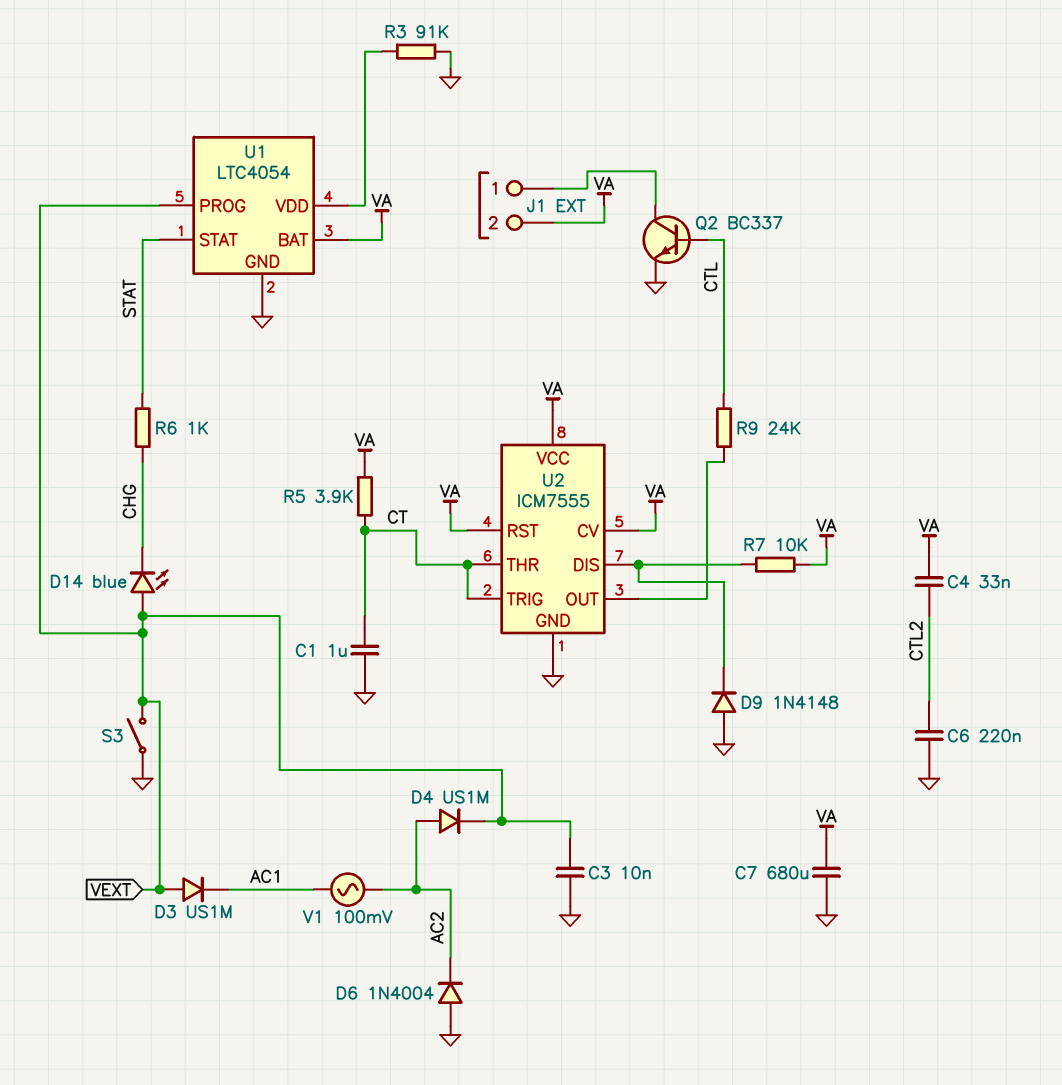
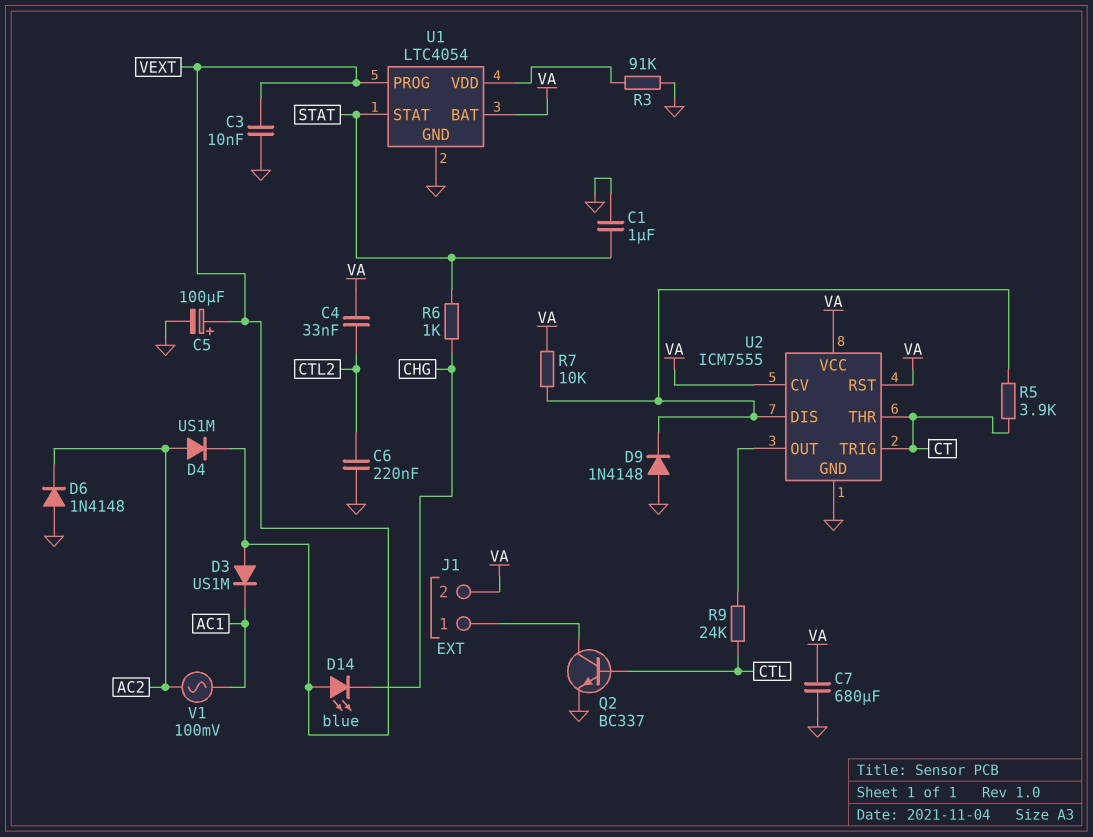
C1: 1uF (CT, GND) -> 1uF (GND, STAT)
C5: none -> 100uF (plus VEXT, minus GND)
D6: diode 1N4004 (A GND, K AC2) -> diode 1N4148 (A GND, K AC2)
R5: 3.9k (CT, VA) -> 3.9k (CT, U2/DIS)
S3: switch (GND, VEXT) -> none

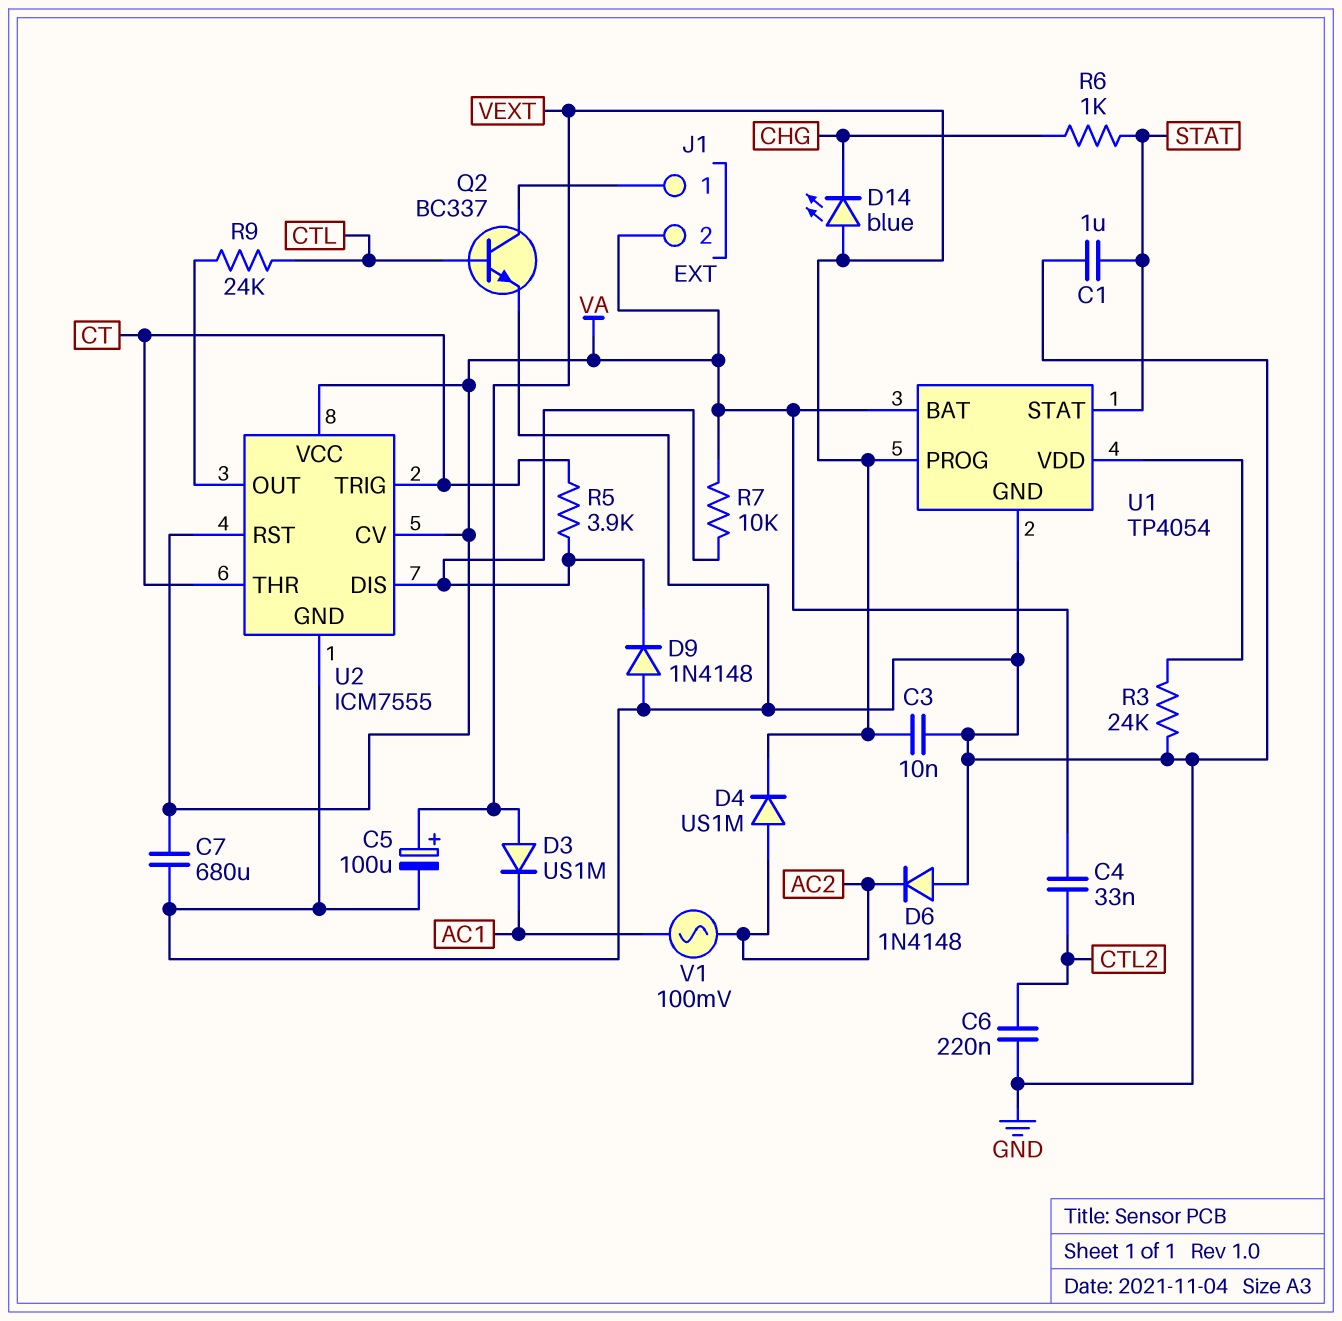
R3: 91k (GND, U1/VDD) -> 24k (GND, U1/VDD)
U1: LTC4054 -> TP4054

